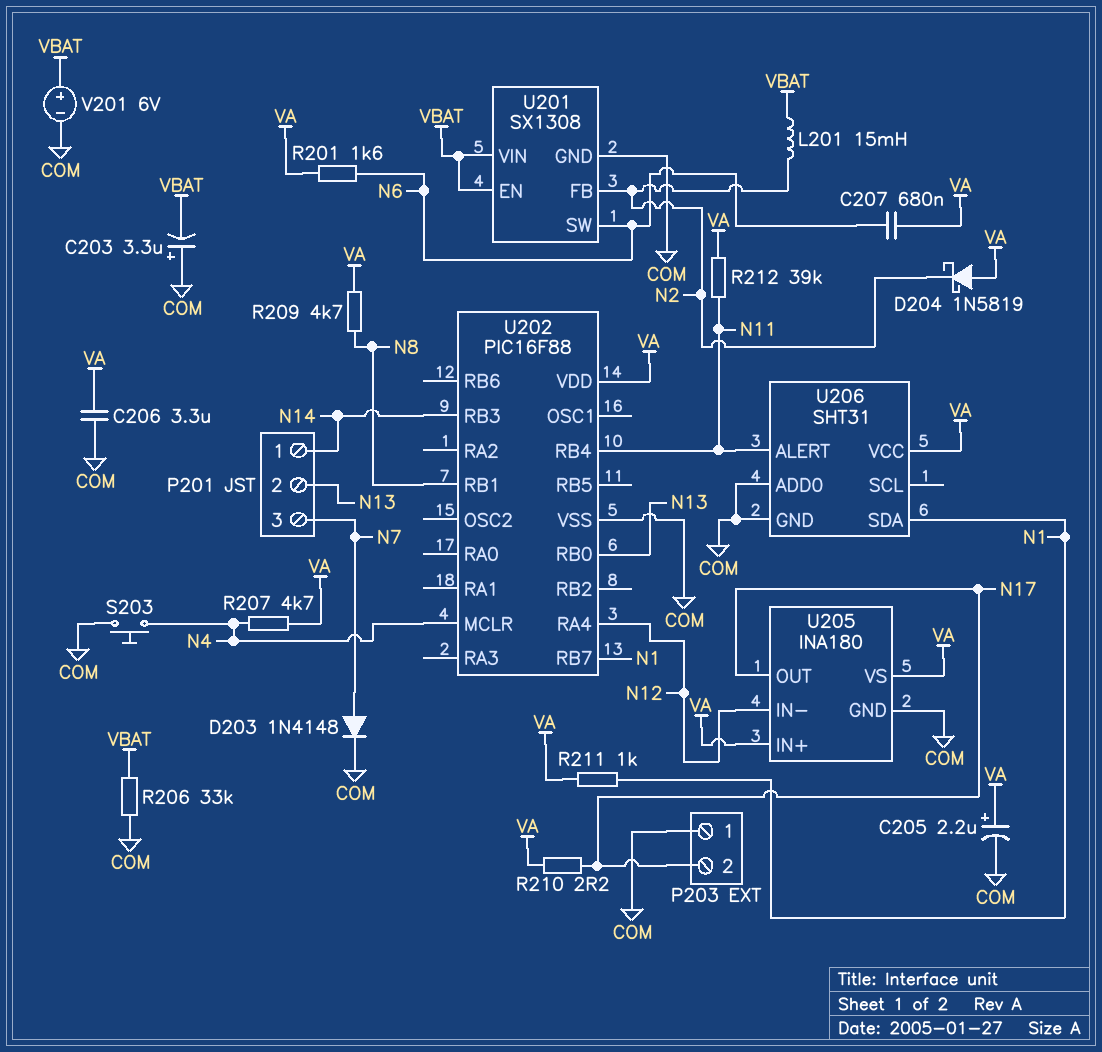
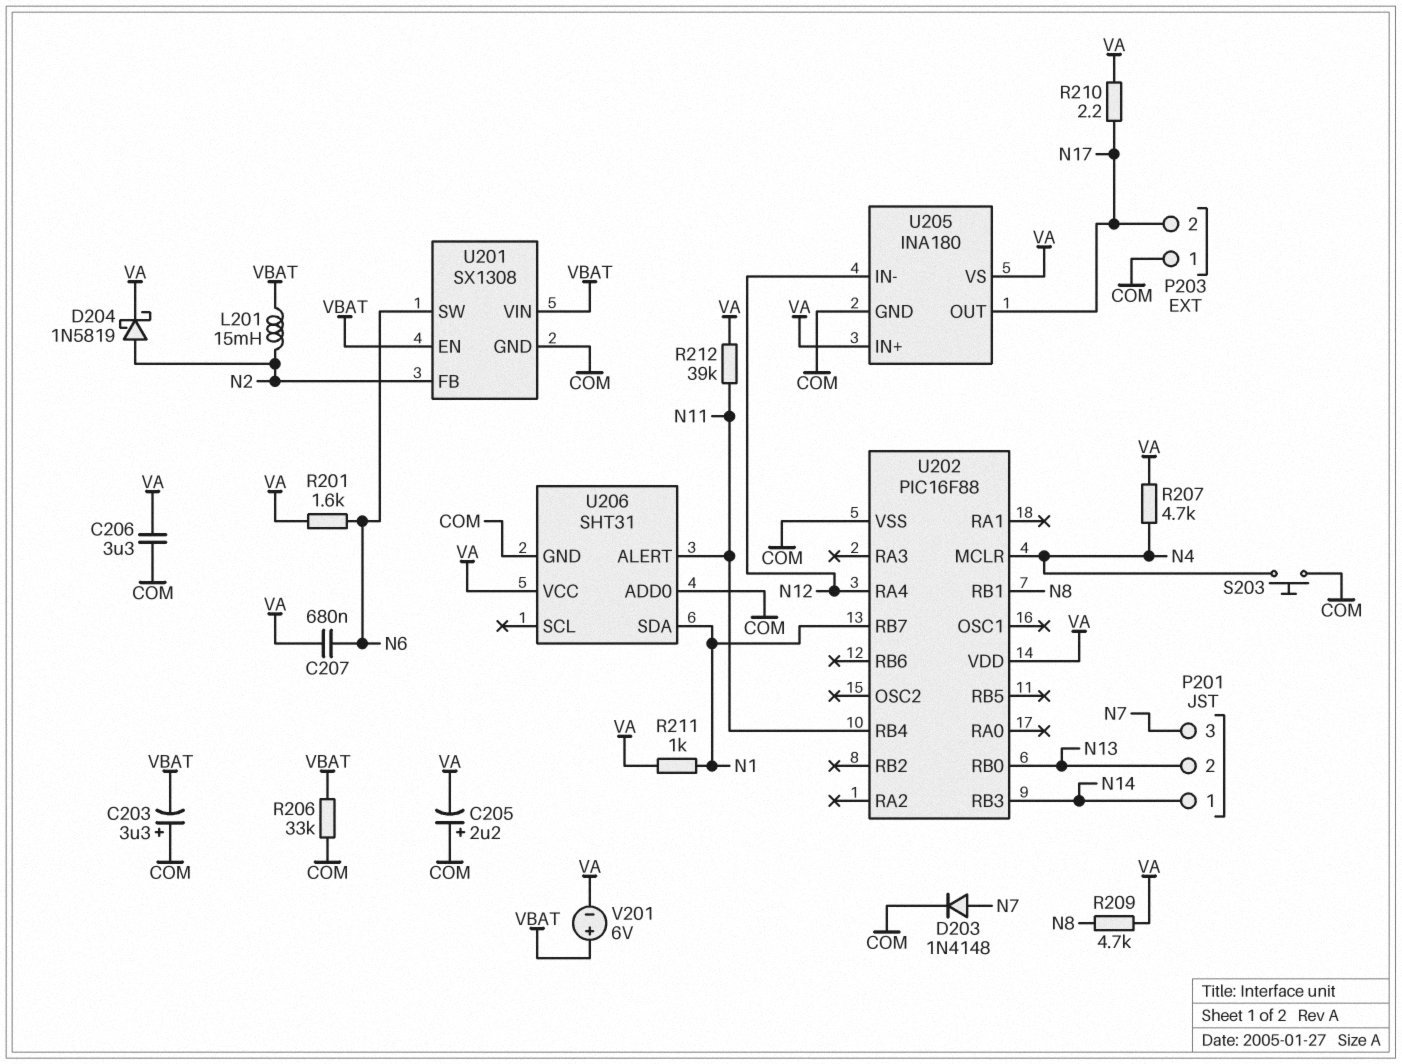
C205: 2.2uF (plus VA, minus COM) -> 2.2uF (plus COM, minus VA)
D204: schottky 1N5819 (A VA, K N2) -> schottky 1N5819 (A N2, K VA)
V201: 6V (plus VBAT, minus COM) -> 6V (plus VBAT, minus VA)

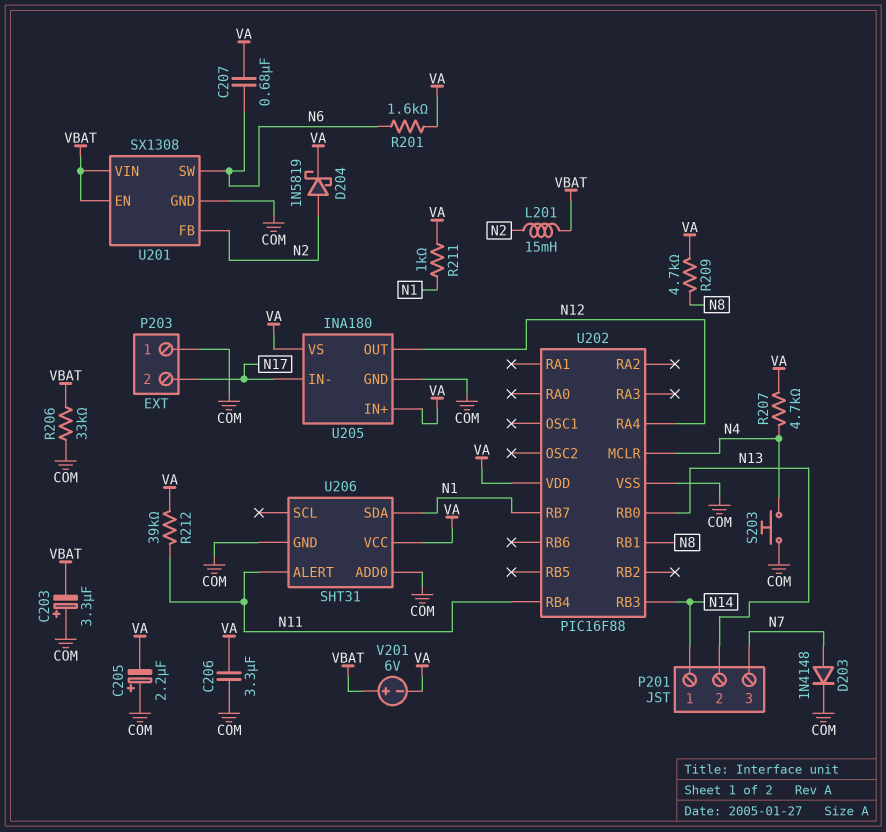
R210: 2.2 (N17, VA) -> none
U205 pin IN-: N12 -> N17
U205 pin OUT: N17 -> N12

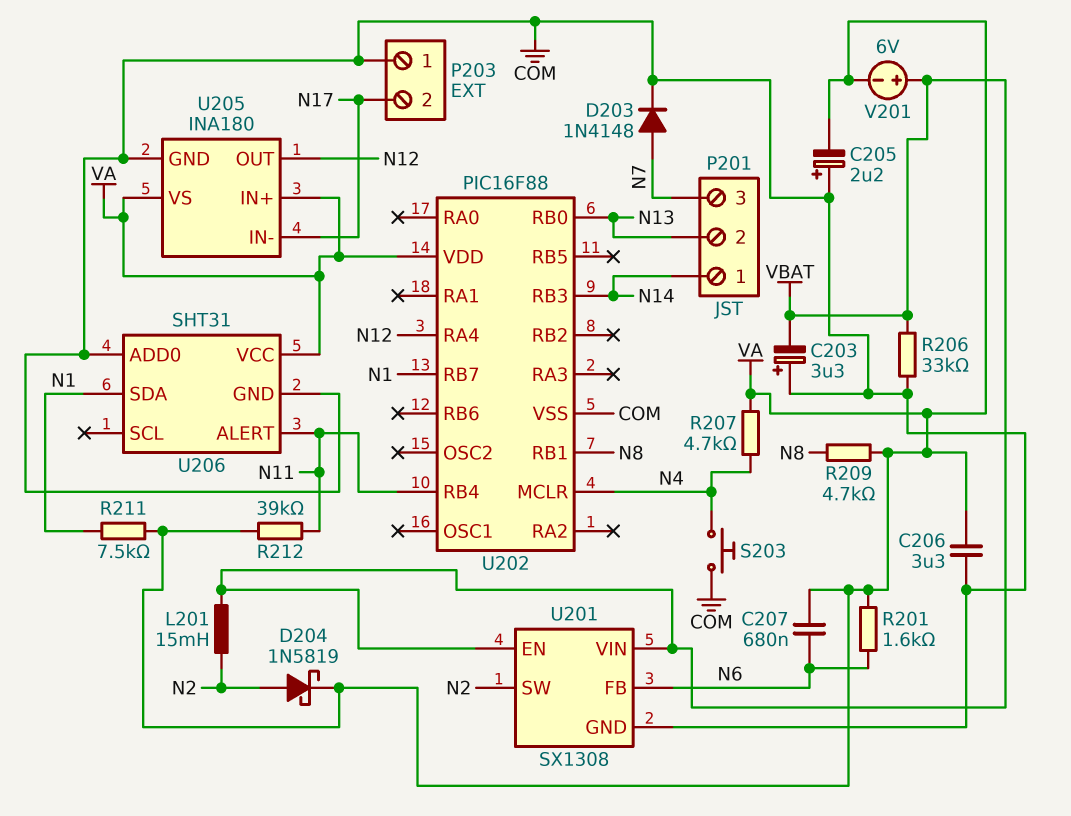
R211: 1k (N1, VA) -> 7.5k (N1, VA)
U201 pin FB: N2 -> N6
U201 pin SW: N6 -> N2

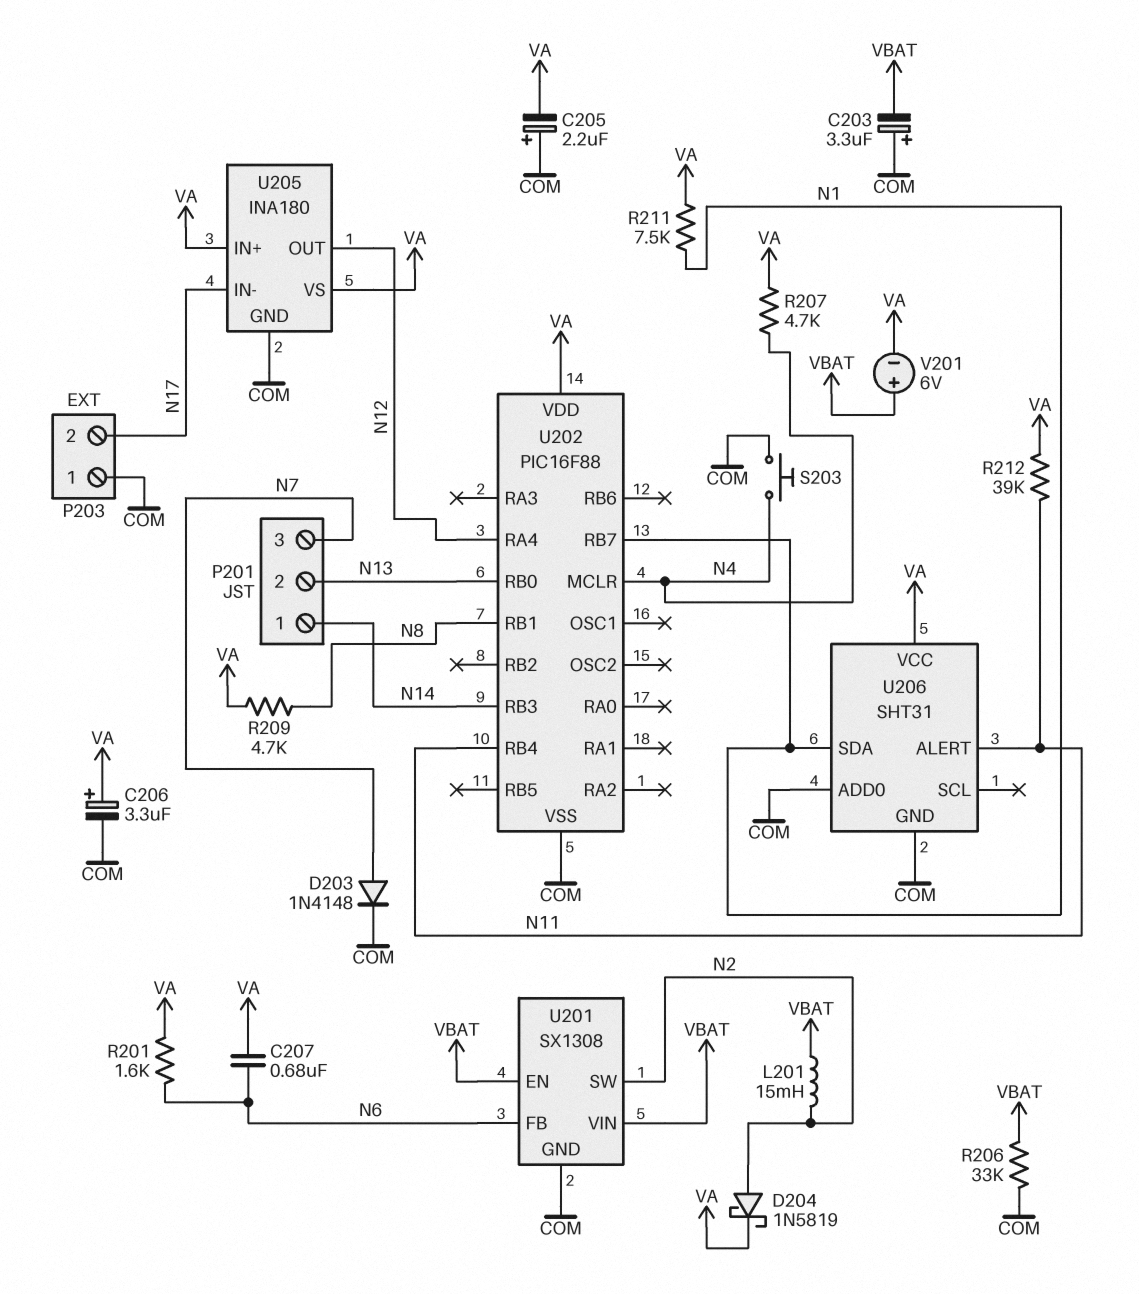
C206: 3.3uF (COM, VA) -> 3.3uF (plus VA, minus COM)

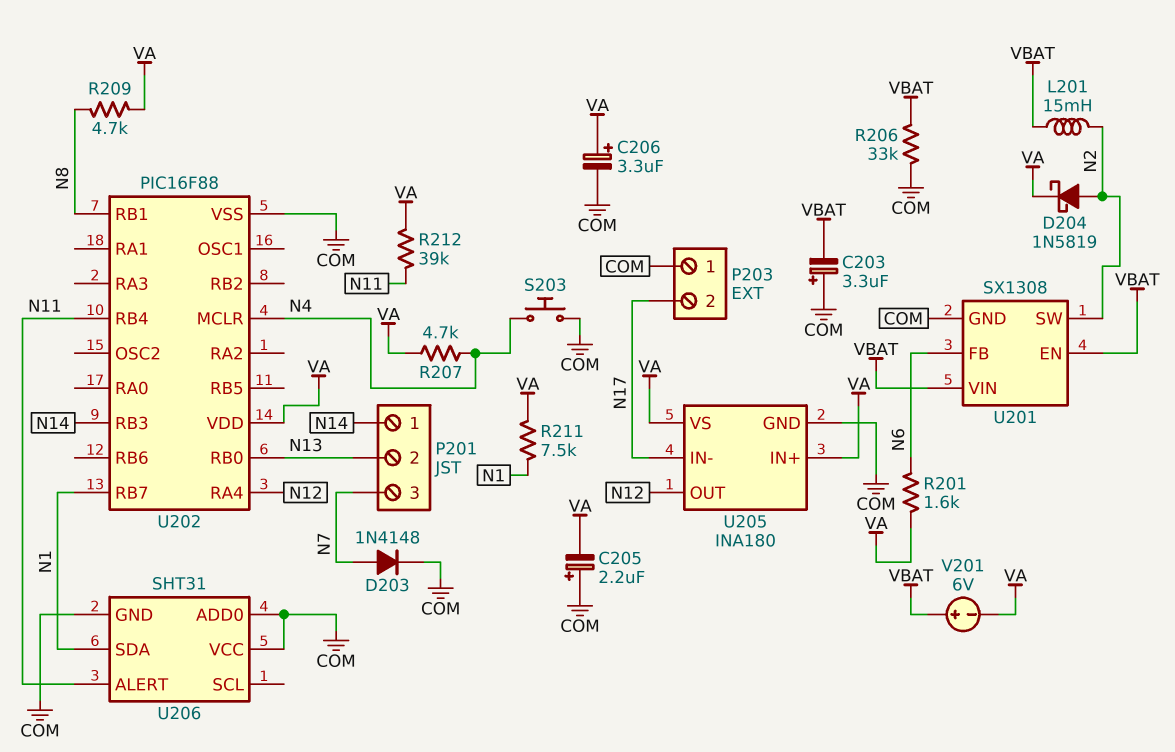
C207: 680nF (N6, VA) -> none
U206 pin VCC: VA -> COM

